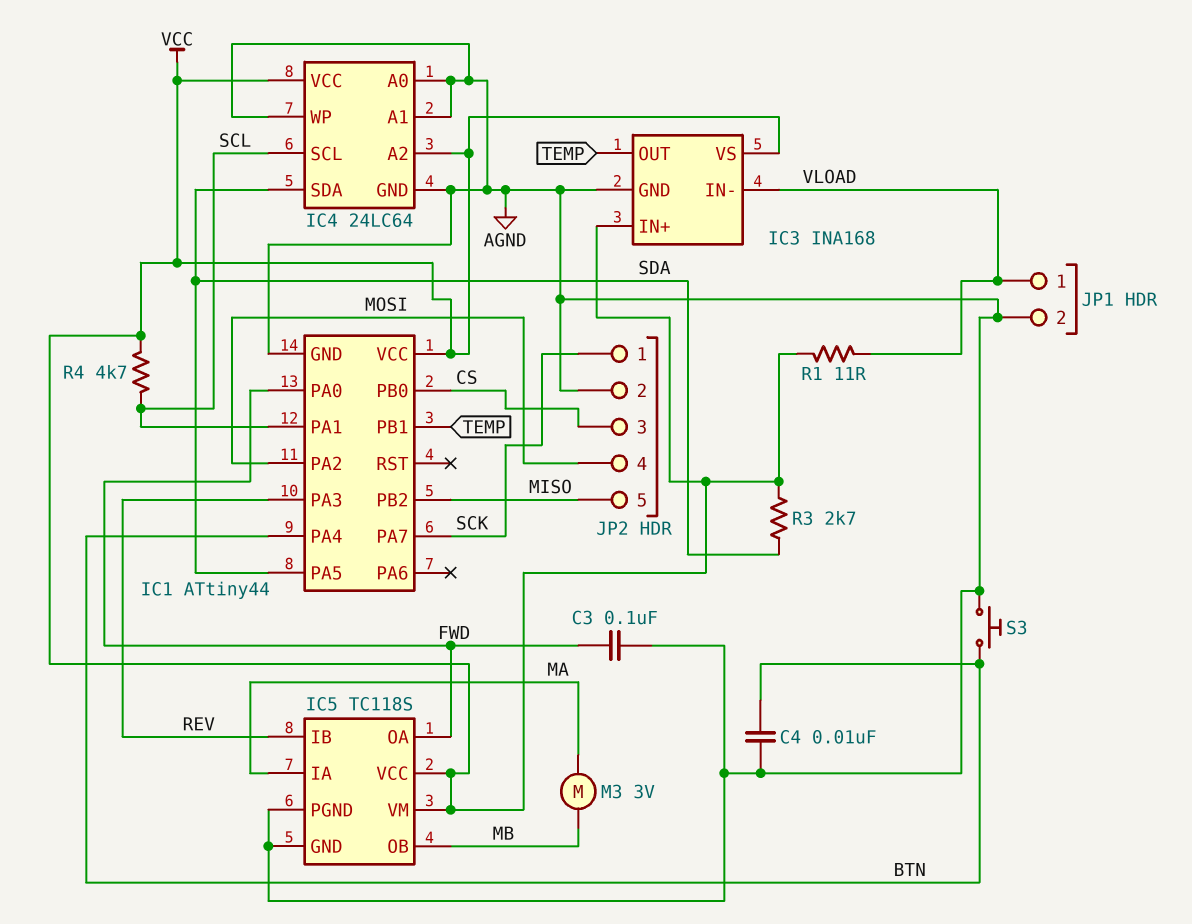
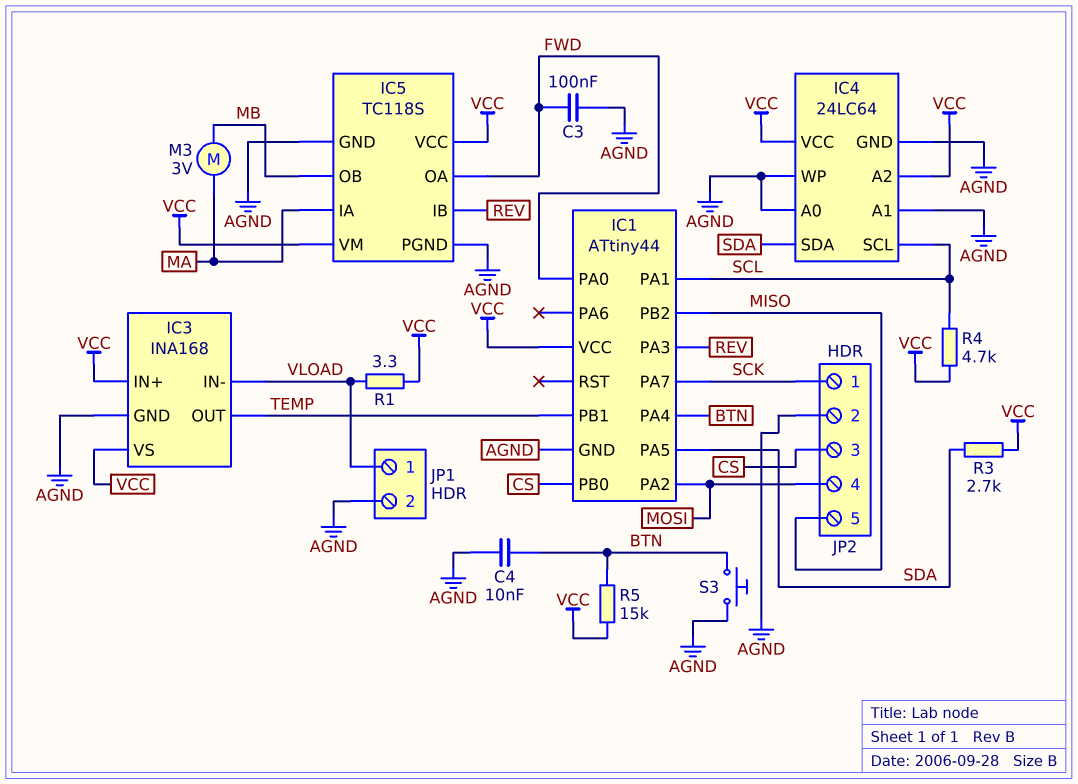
R1: 11 (VCC, VLOAD) -> 3.3 (VCC, VLOAD)
R5: none -> 15k (BTN, VCC)

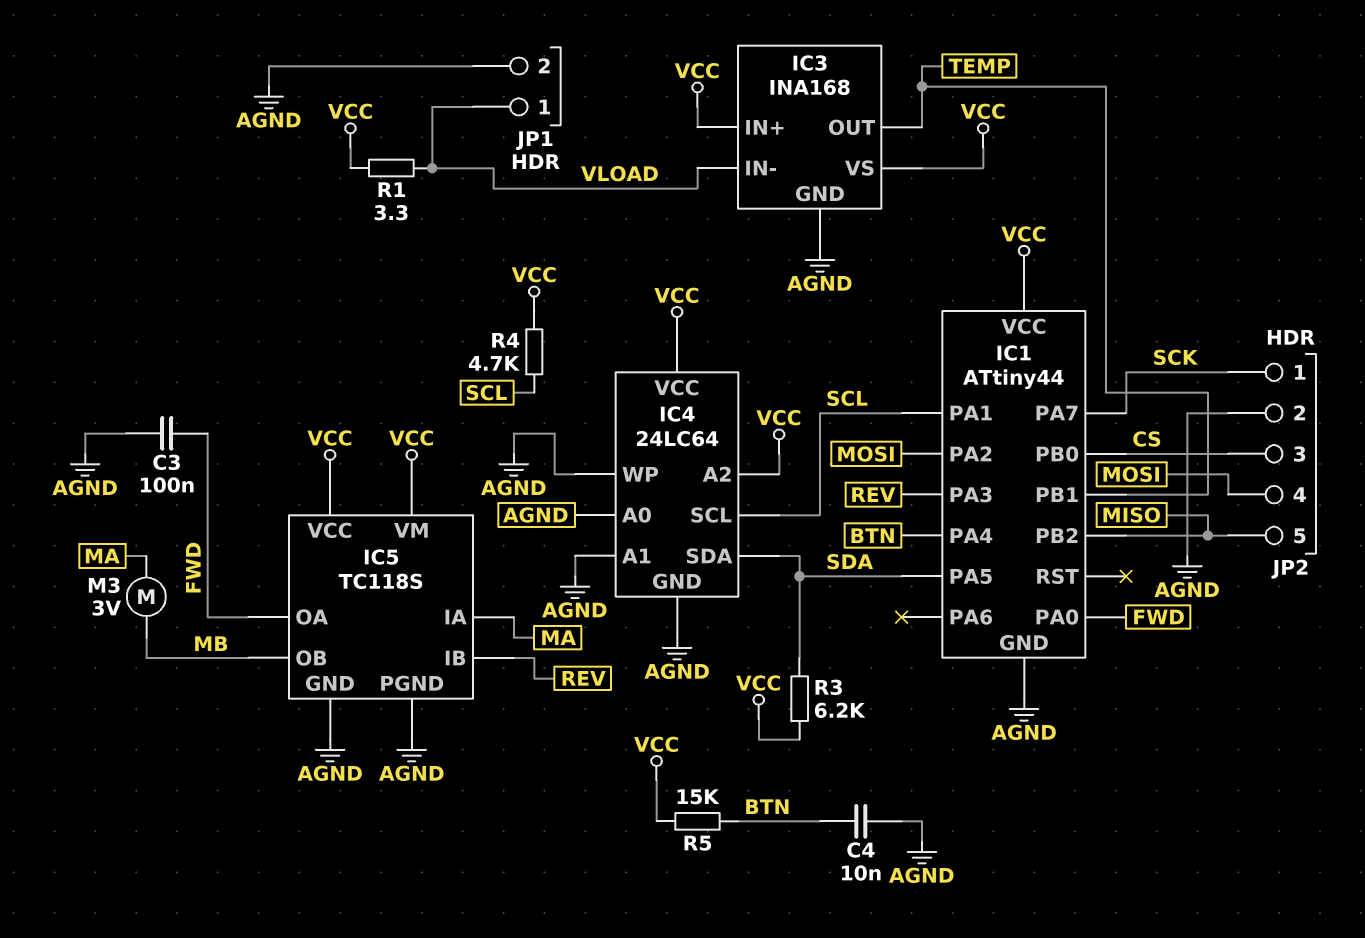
R3: 2.7k (SDA, VCC) -> 6.2k (SDA, VCC)
S3: button (AGND, BTN) -> none

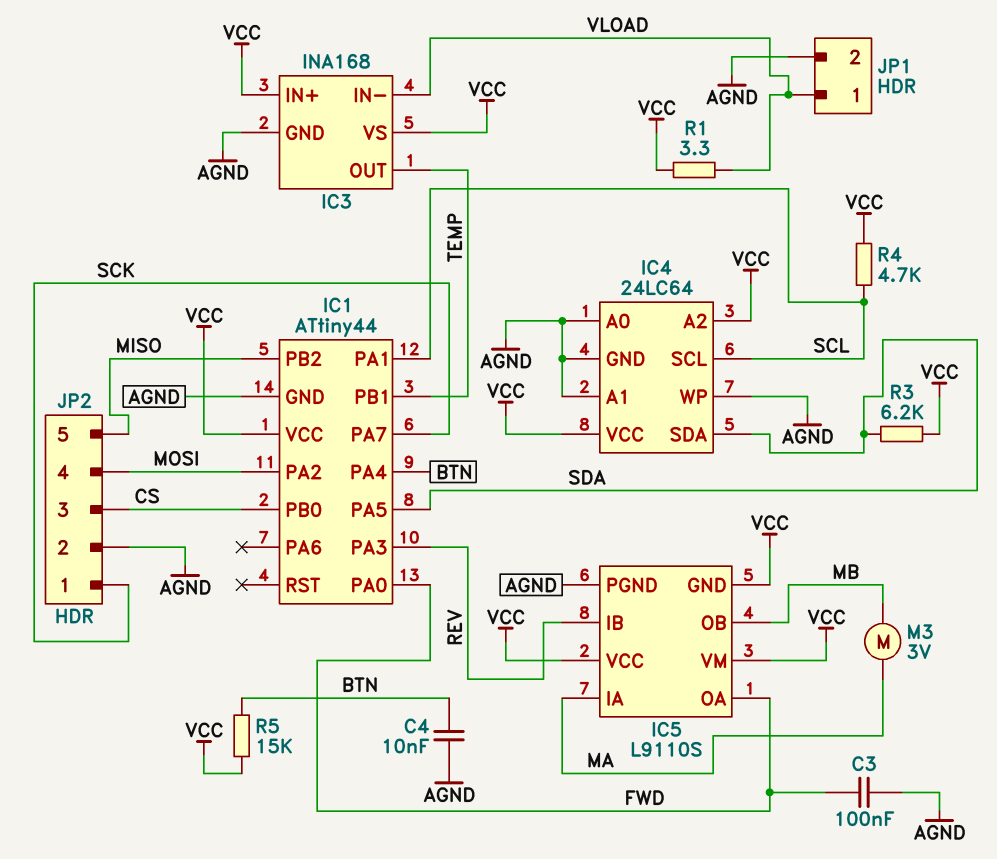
IC5: TC118S -> L9110S
IC5 pin GND: AGND -> VCC

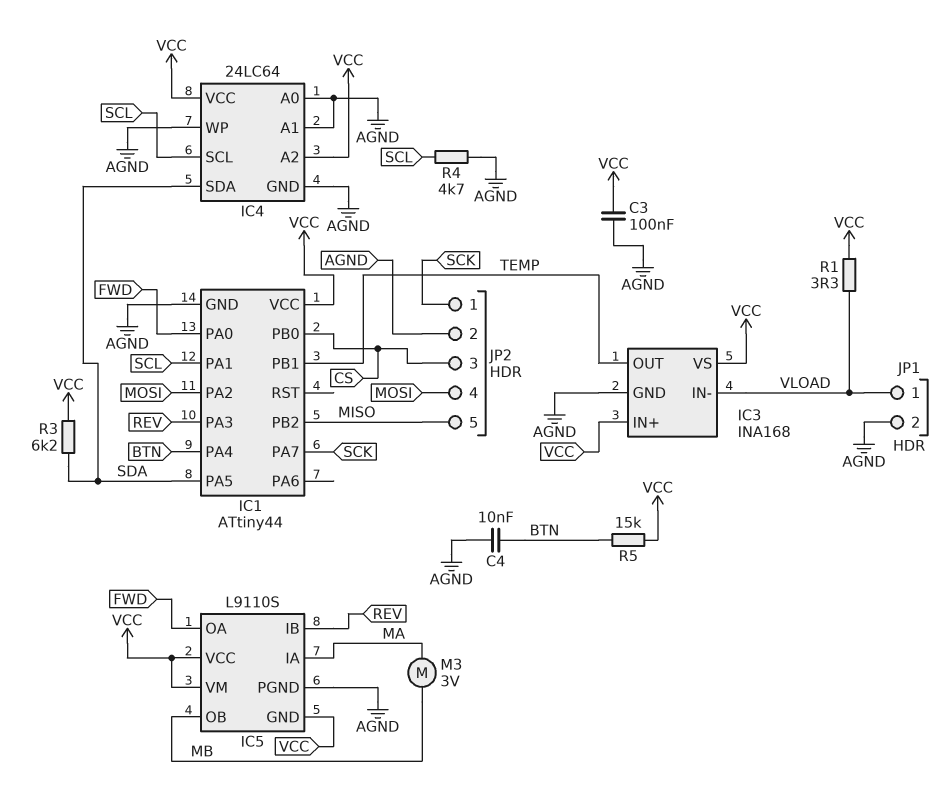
C3: 100nF (AGND, FWD) -> 100nF (AGND, VCC)
R4: 4.7k (SCL, VCC) -> 4.7k (AGND, SCL)

